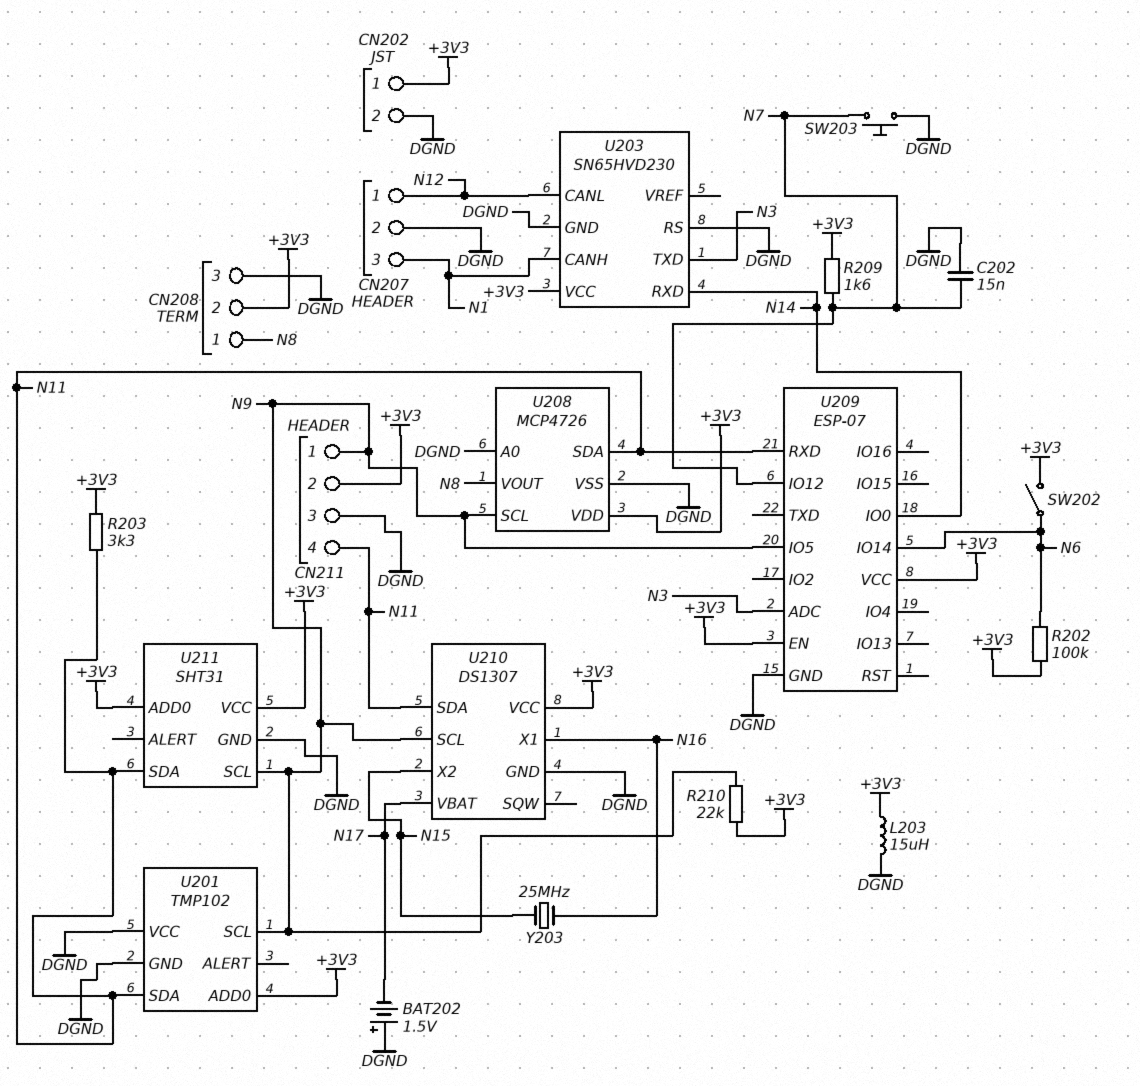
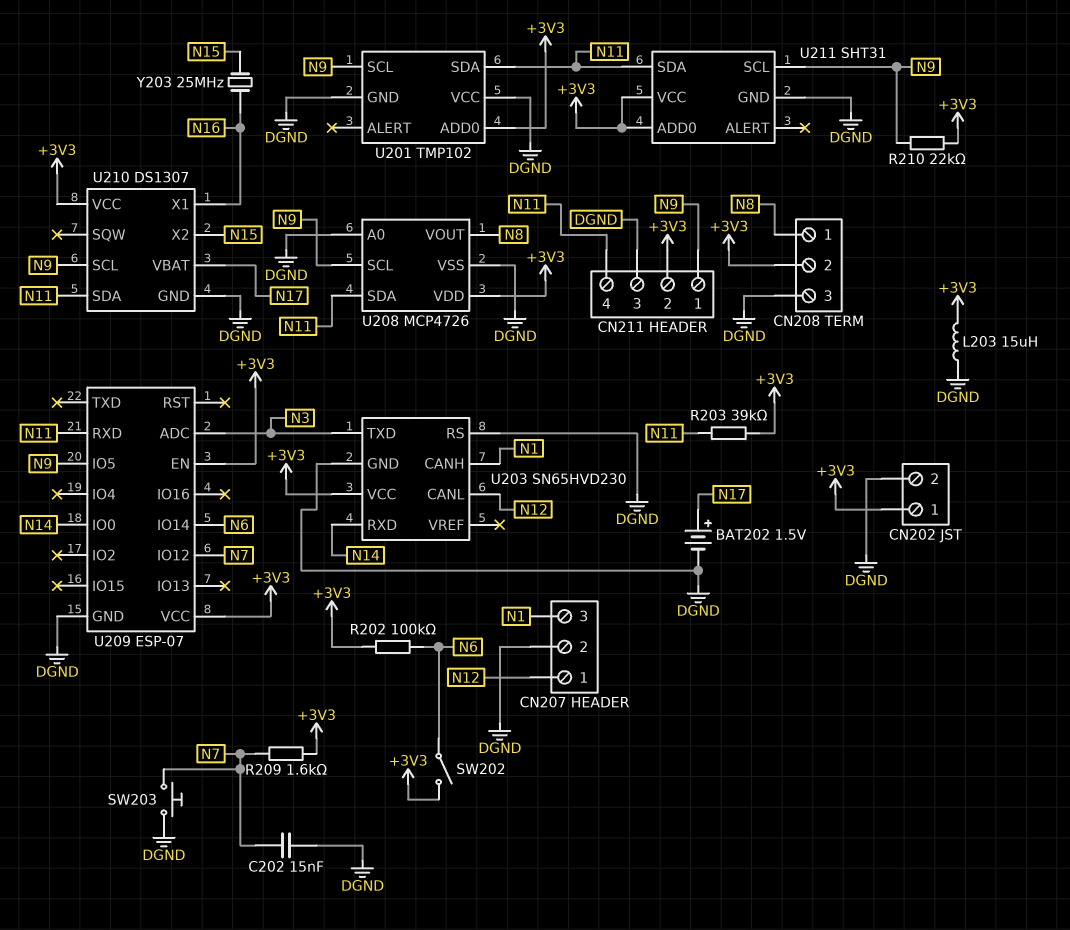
BAT202: 1.5V (plus DGND, minus N17) -> 1.5V (plus N17, minus DGND)
R203: 3.3k (+3V3, N11) -> 39k (+3V3, N11)

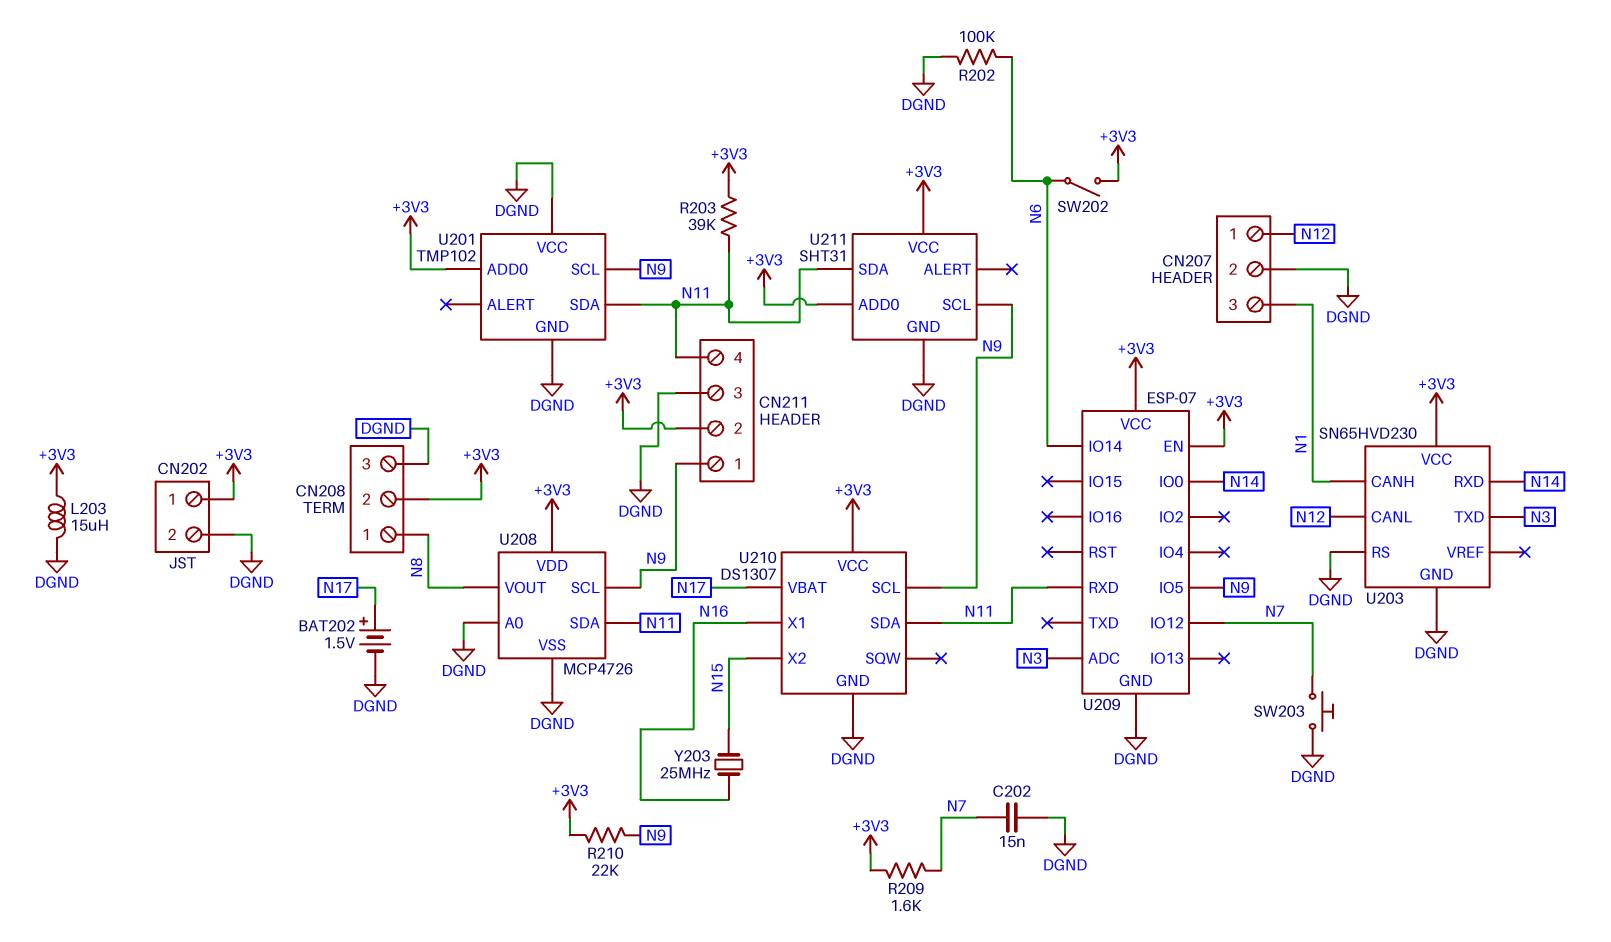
R202: 100k (+3V3, N6) -> 100k (DGND, N6)

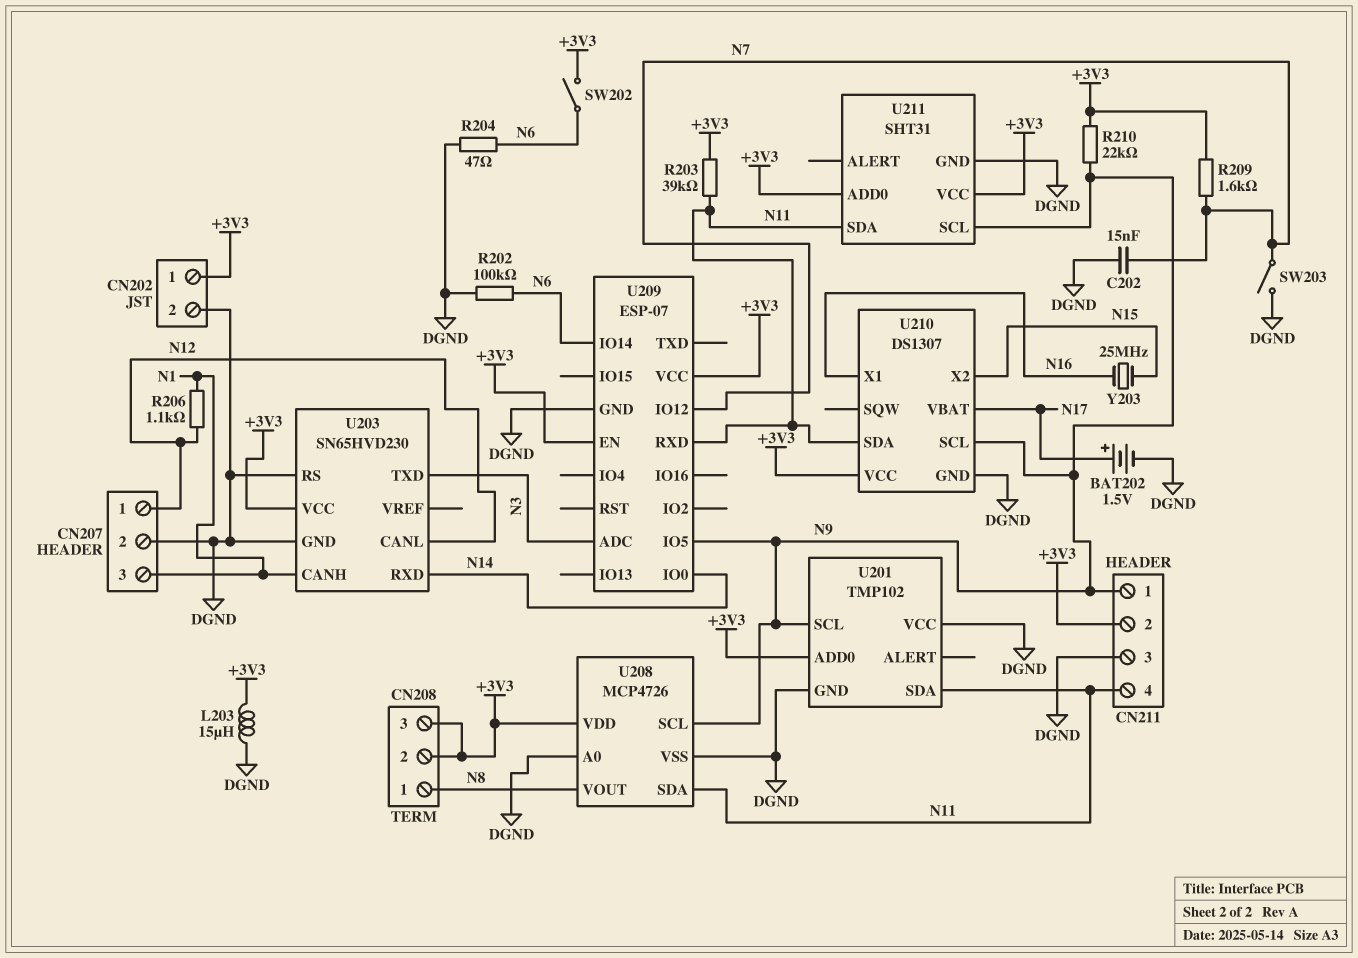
CN208 pin 3: DGND -> +3V3
R204: none -> 47 (DGND, N6)
R206: none -> 1.1k (N1, N12)
SW203: button (DGND, N7) -> switch (DGND, N7)

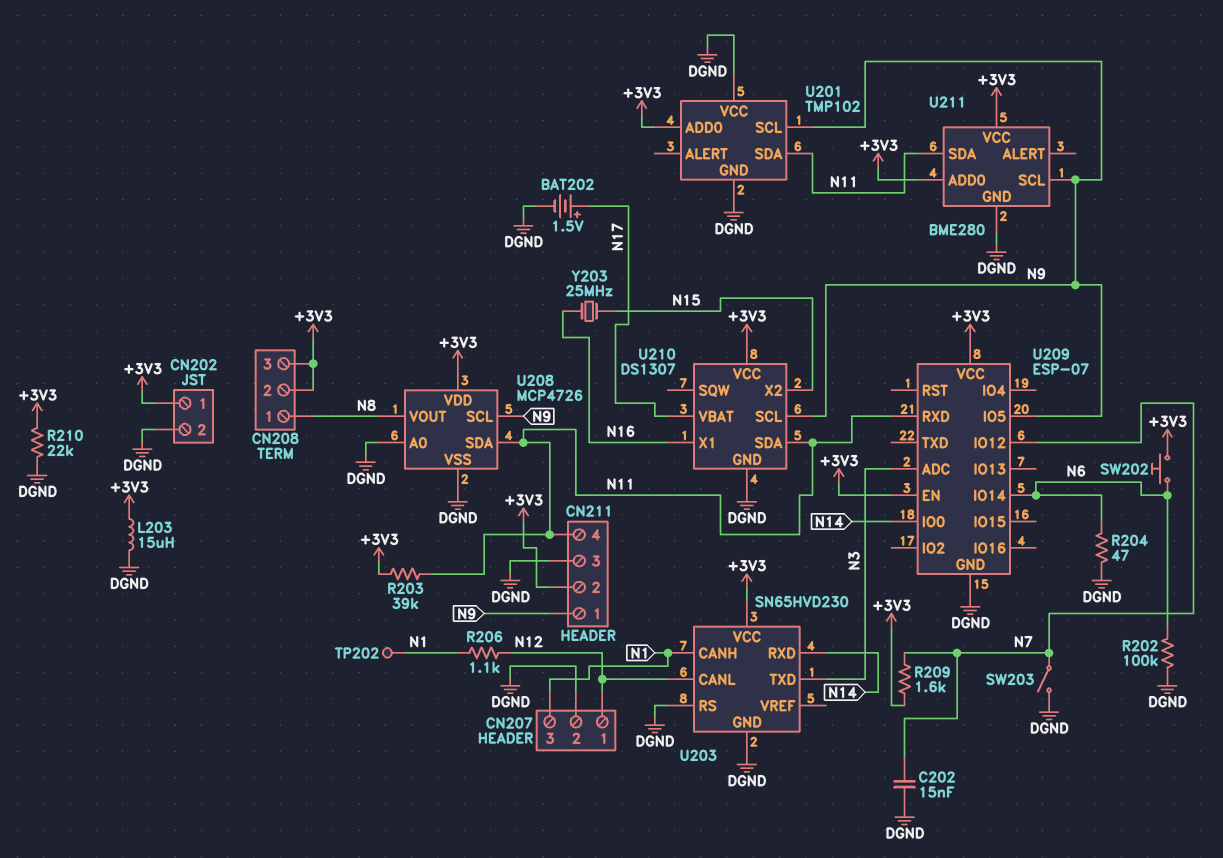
R210: 22k (+3V3, N9) -> 22k (+3V3, DGND)
SW202: switch (+3V3, N6) -> button (+3V3, N6)
TP202: none -> test point (N1)
U211: SHT31 -> BME280

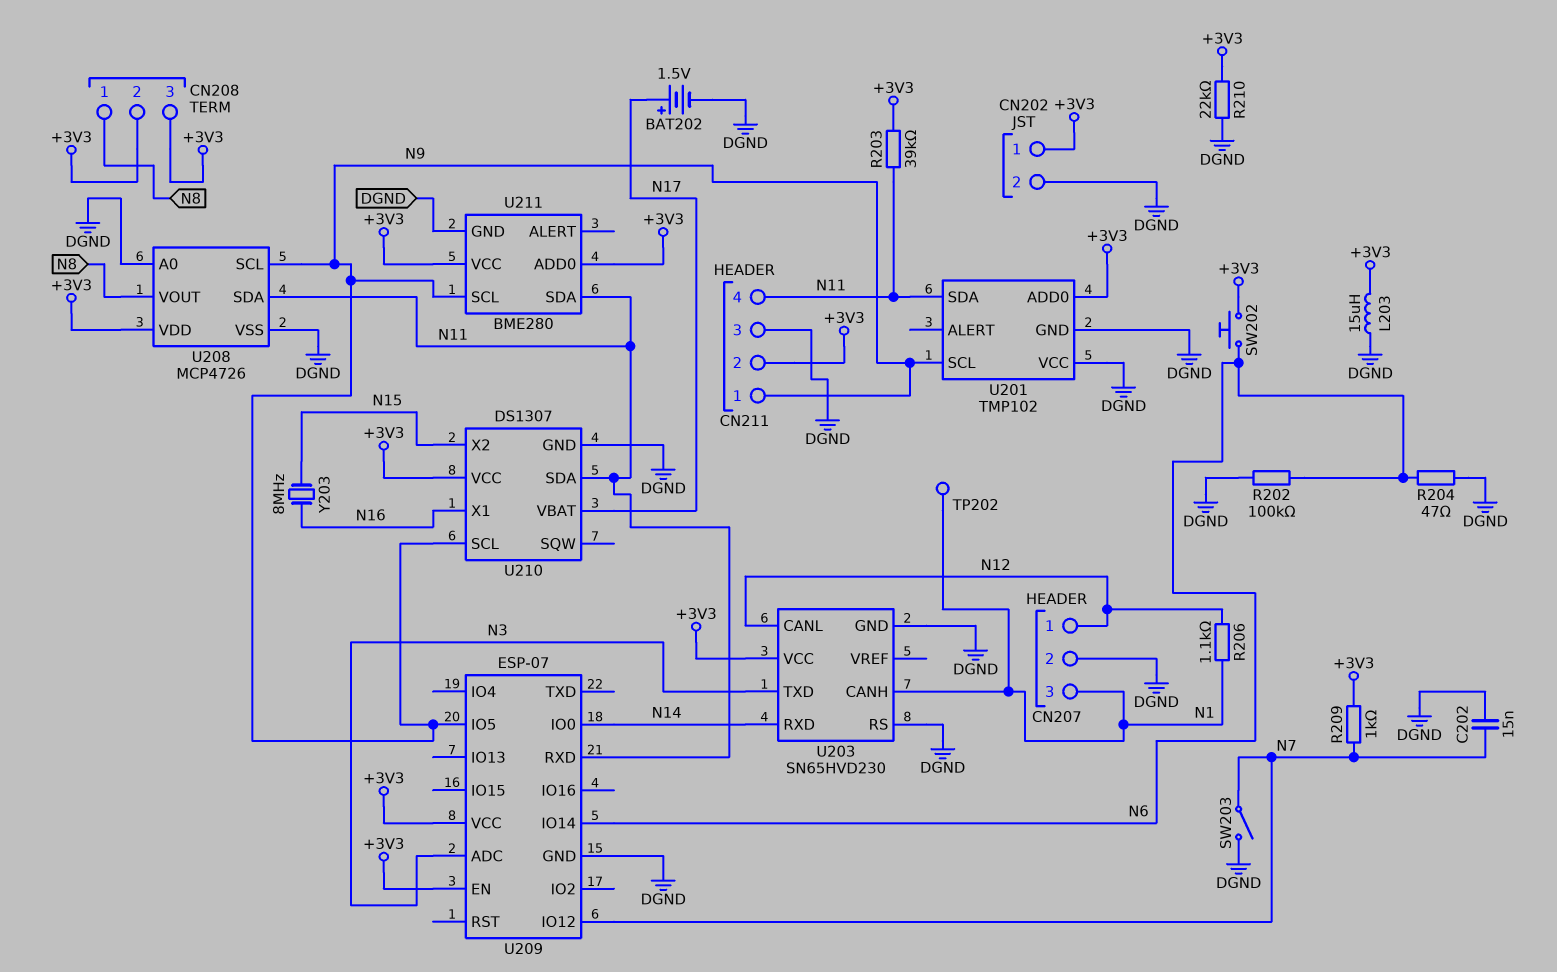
R209: 1.6k (+3V3, N7) -> 1k (+3V3, N7)
Y203: 25MHz (N15, N16) -> 8MHz (N15, N16)

